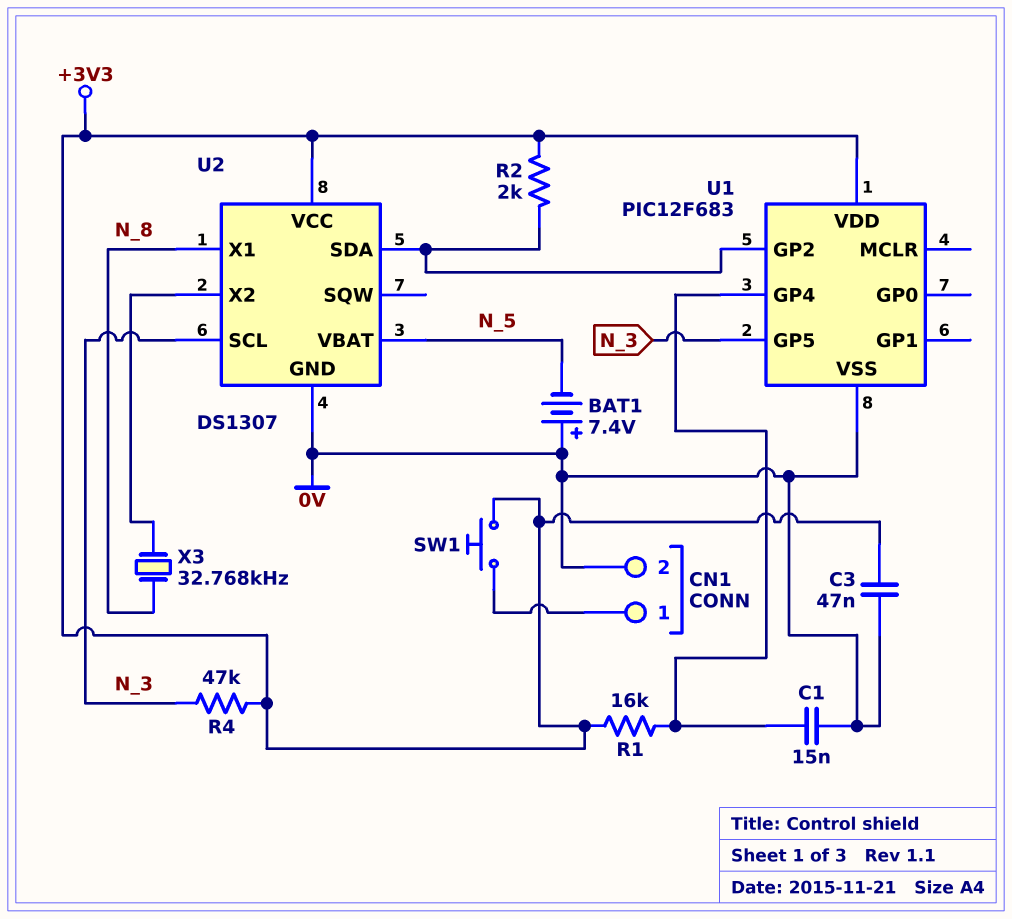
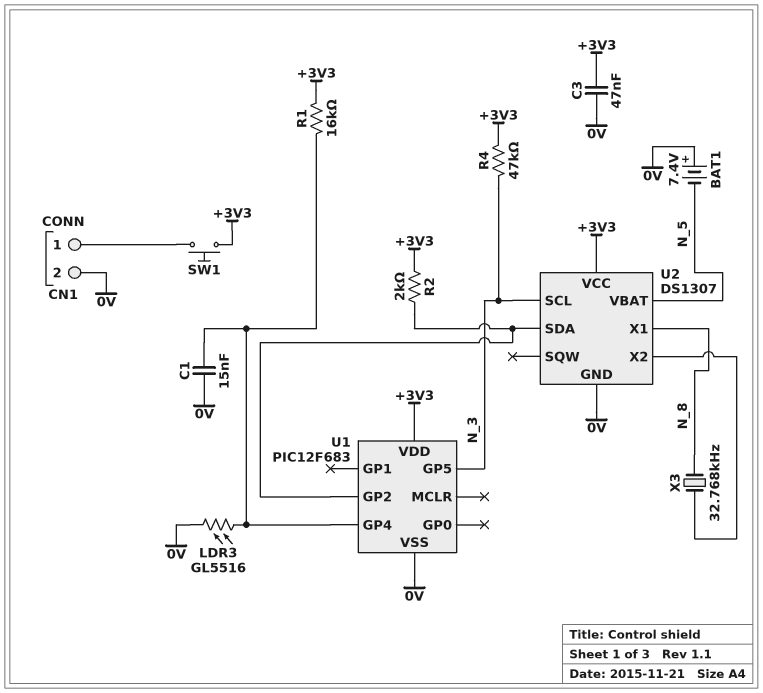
LDR3: none -> GL5516 (0V, U1/GP4)

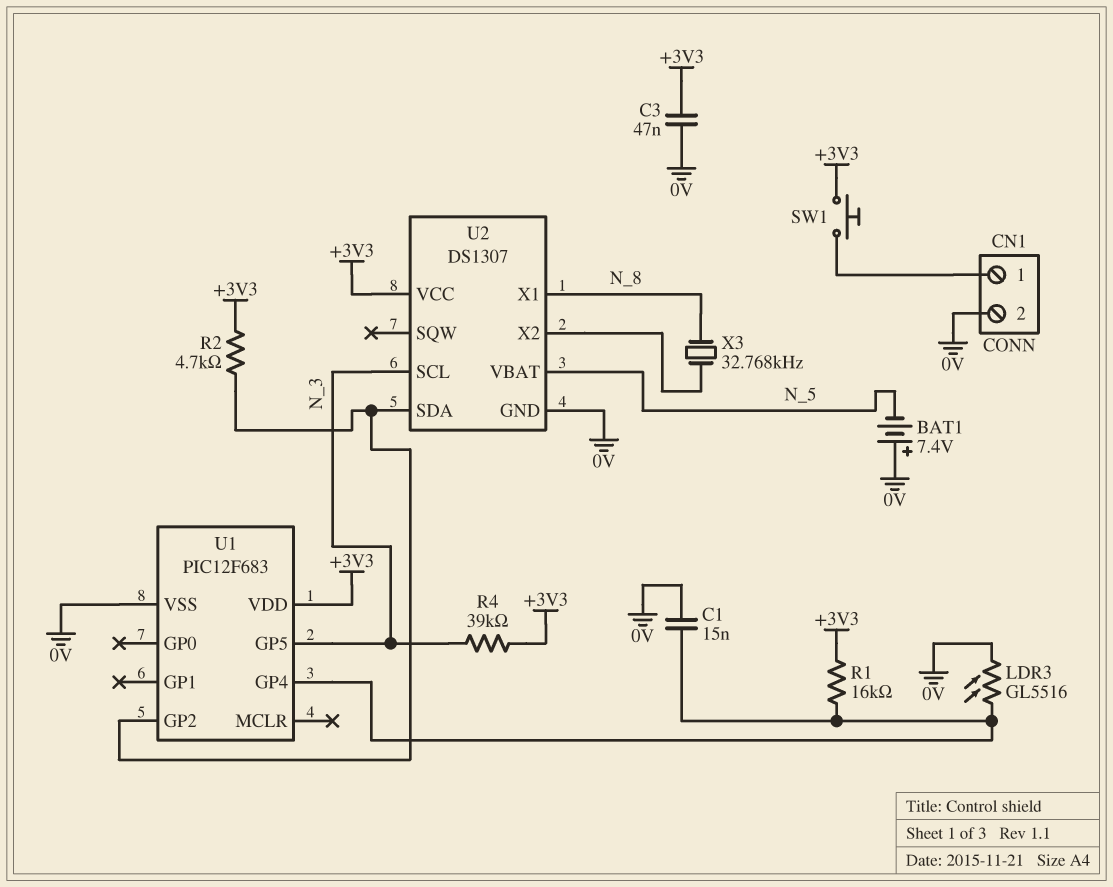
R2: 2k (+3V3, U1/GP2) -> 4.7k (+3V3, U1/GP2)
R4: 47k (+3V3, N_3) -> 39k (+3V3, N_3)

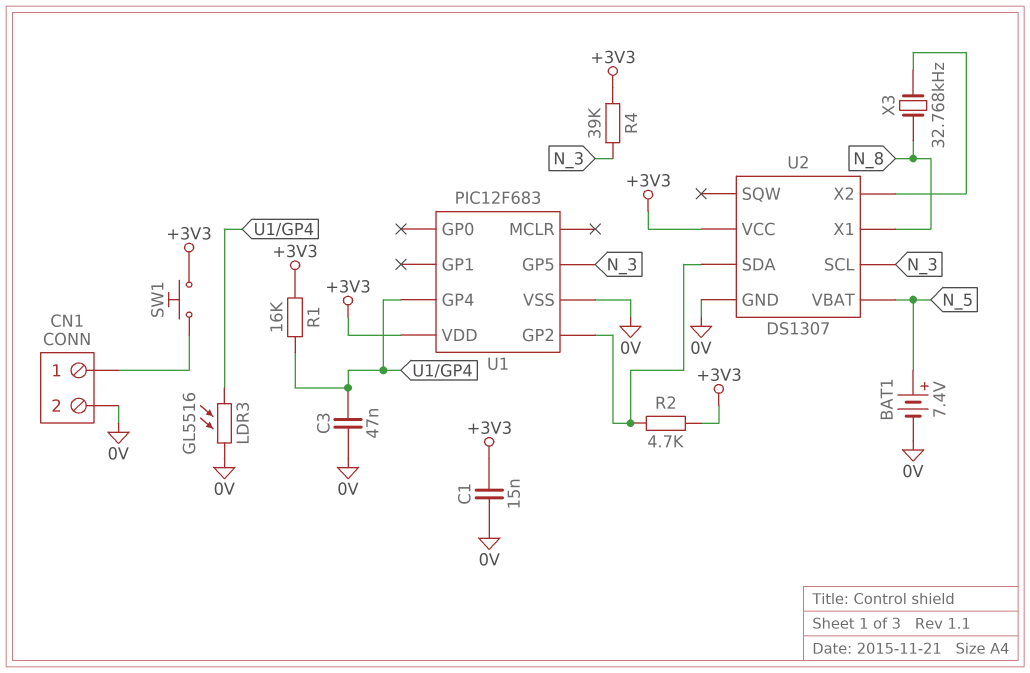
BAT1: 7.4V (plus 0V, minus N_5) -> 7.4V (plus N_5, minus 0V)
C1: 15nF (0V, U1/GP4) -> 15nF (+3V3, 0V)
C3: 47nF (+3V3, 0V) -> 47nF (0V, U1/GP4)

